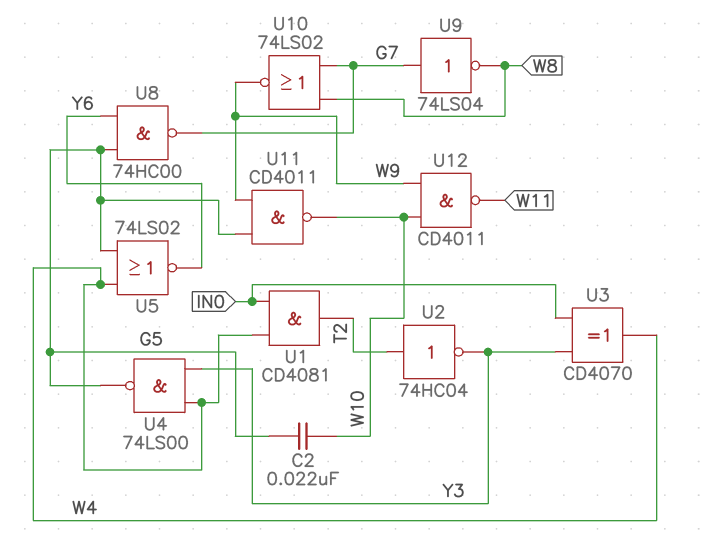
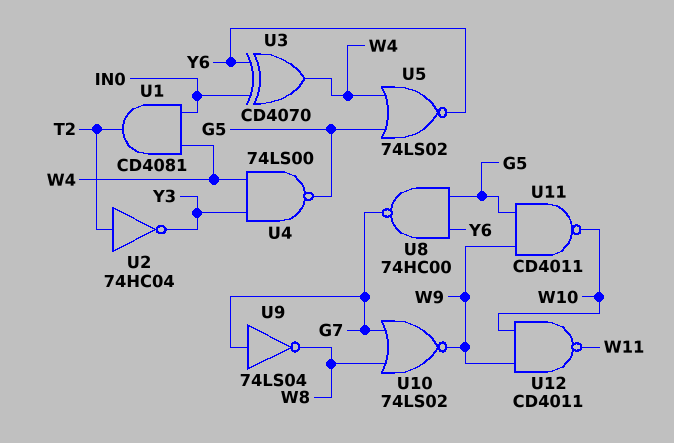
C2: 22nF (G5, W10) -> none
U3: XOR CD4070 (in IN0, in Y3, out W4) -> XOR CD4070 (in IN0, in Y6, out W4)

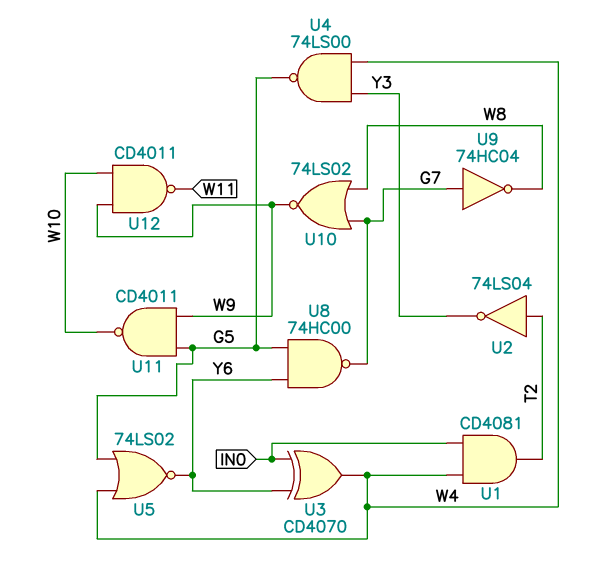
U2: NOT 74HC04 (in T2, out Y3) -> NOT 74LS04 (in T2, out Y3)
U9: NOT 74LS04 (in G7, out W8) -> NOT 74HC04 (in G7, out W8)

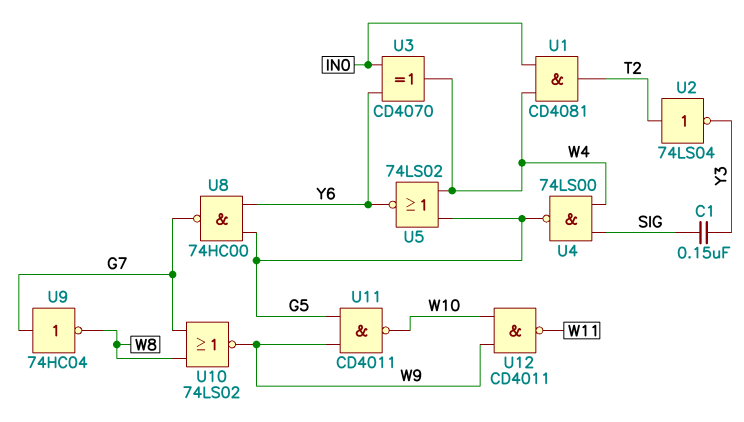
C1: none -> 150nF (SIG, Y3)
U4: NAND 74LS00 (in W4, in Y3, out G5) -> NAND 74LS00 (in SIG, in W4, out G5)

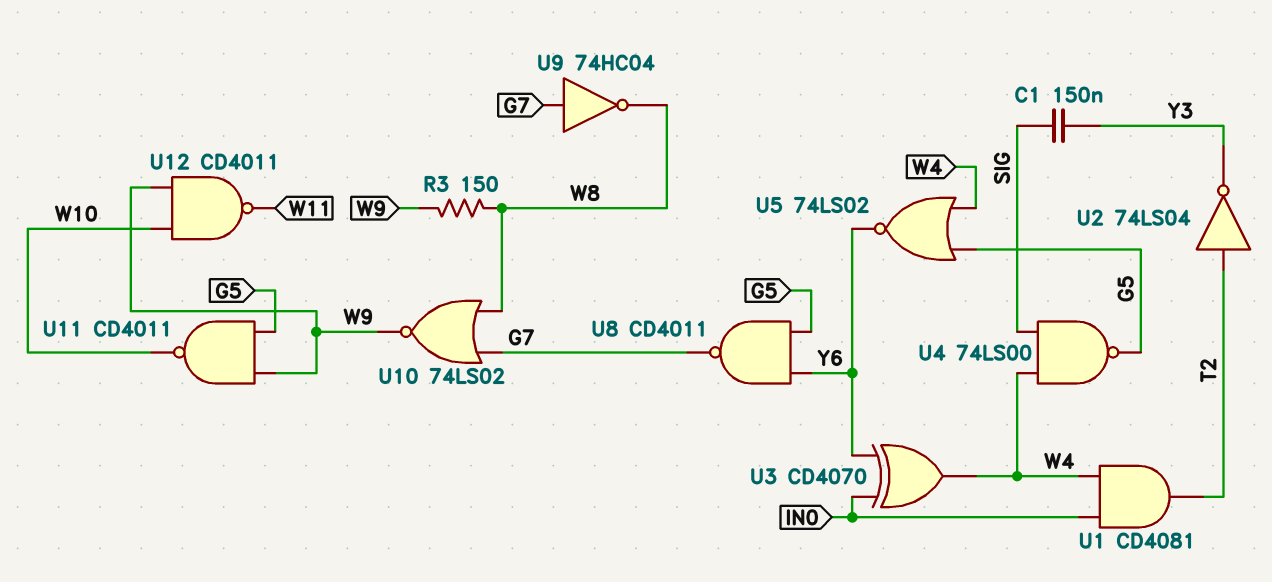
R3: none -> 150 (W8, W9)
U8: NAND 74HC00 (in G5, in Y6, out G7) -> NAND CD4011 (in G5, in Y6, out G7)

